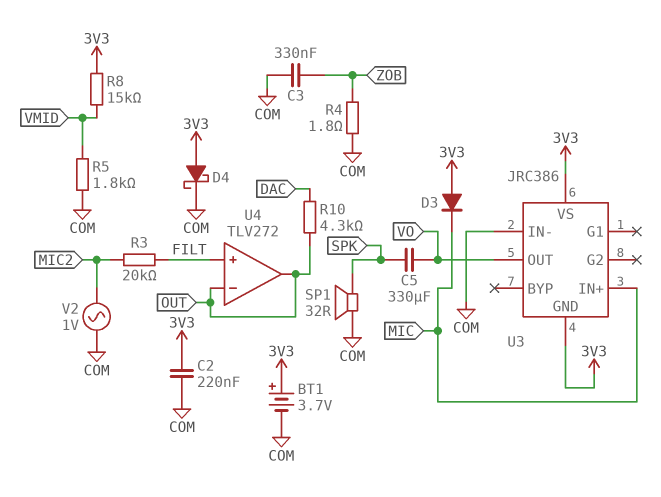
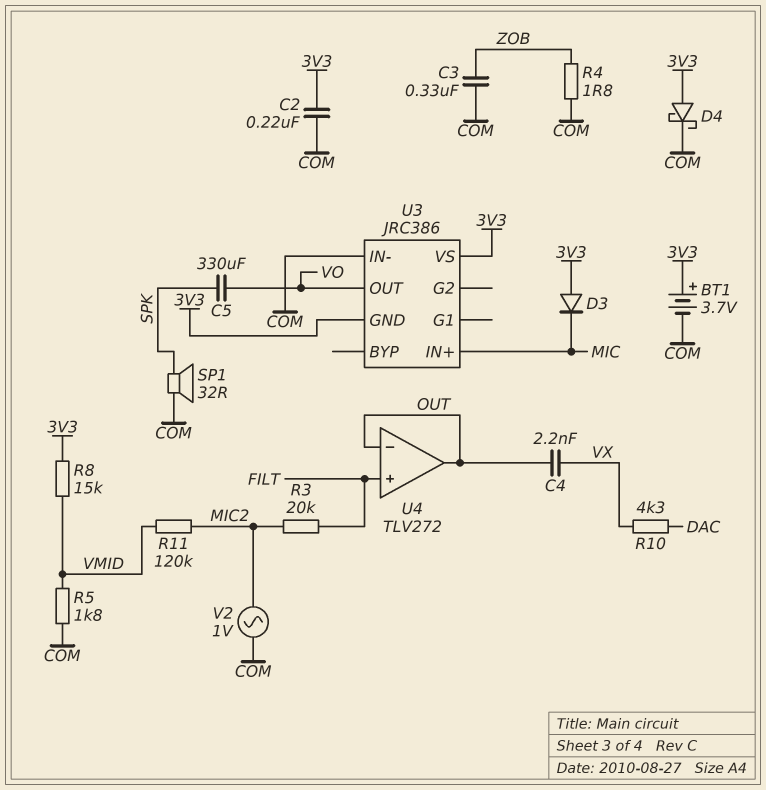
C4: none -> 2.2nF (OUT, VX)
R10: 4.3k (DAC, OUT) -> 4.3k (DAC, VX)
R11: none -> 120k (MIC2, VMID)

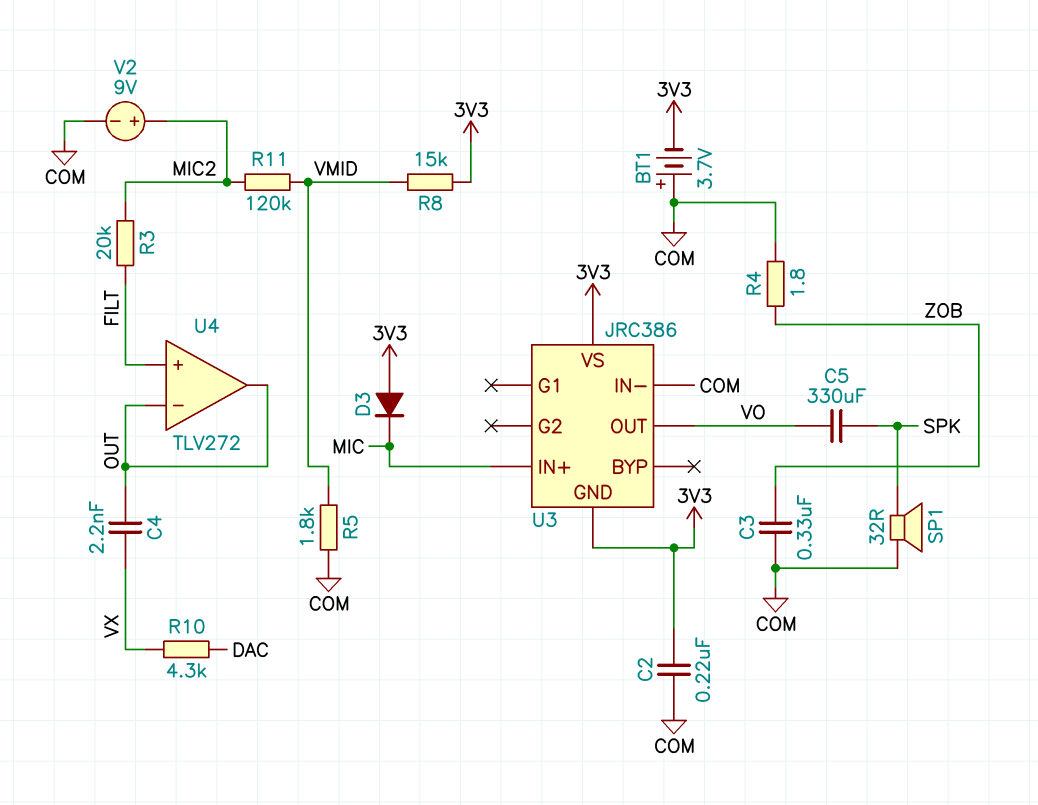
BT1: 3.7V (plus 3V3, minus COM) -> 3.7V (plus COM, minus 3V3)
D4: schottky (A 3V3, K COM) -> none
V2: AC 1V (COM, MIC2) -> 9V (plus MIC2, minus COM)

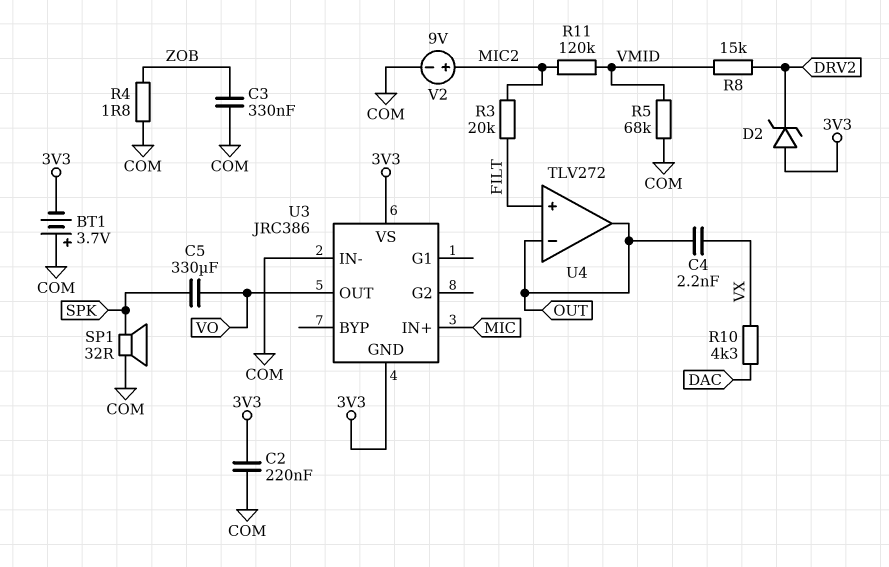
D2: none -> zener (A 3V3, K DRV2)
D3: diode (A 3V3, K MIC) -> none
R5: 1.8k (COM, VMID) -> 68k (COM, VMID)
R8: 15k (3V3, VMID) -> 15k (DRV2, VMID)

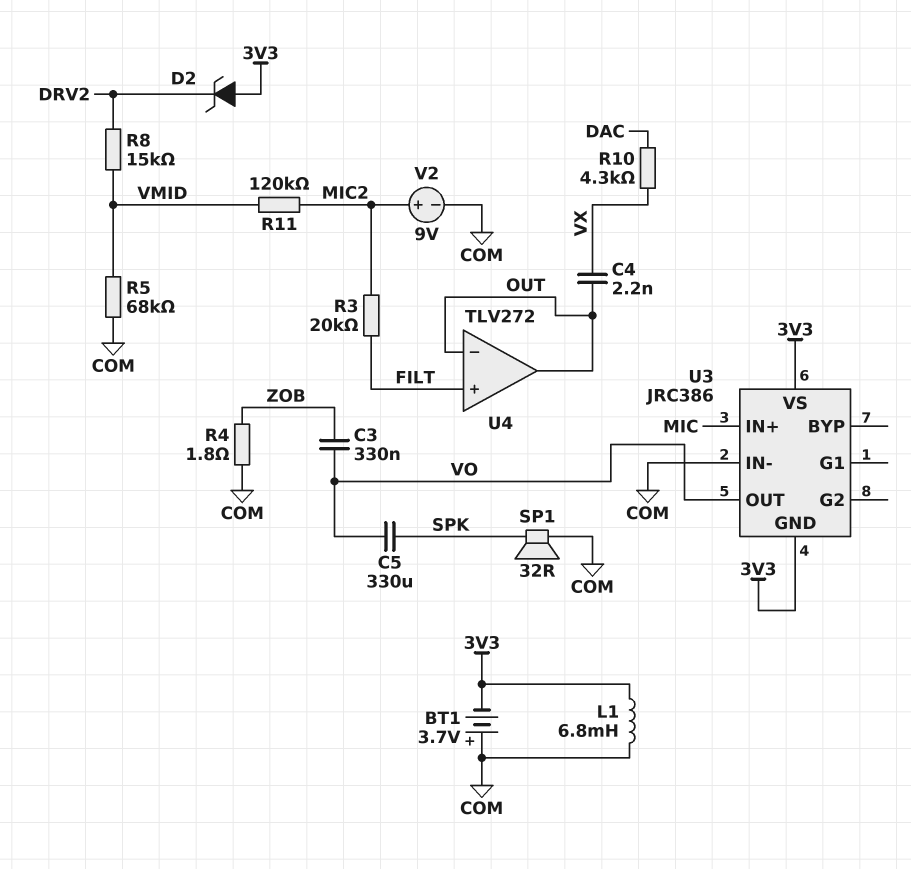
C2: 220nF (3V3, COM) -> none
C3: 330nF (COM, ZOB) -> 330nF (VO, ZOB)
L1: none -> 6.8mH (3V3, COM)

